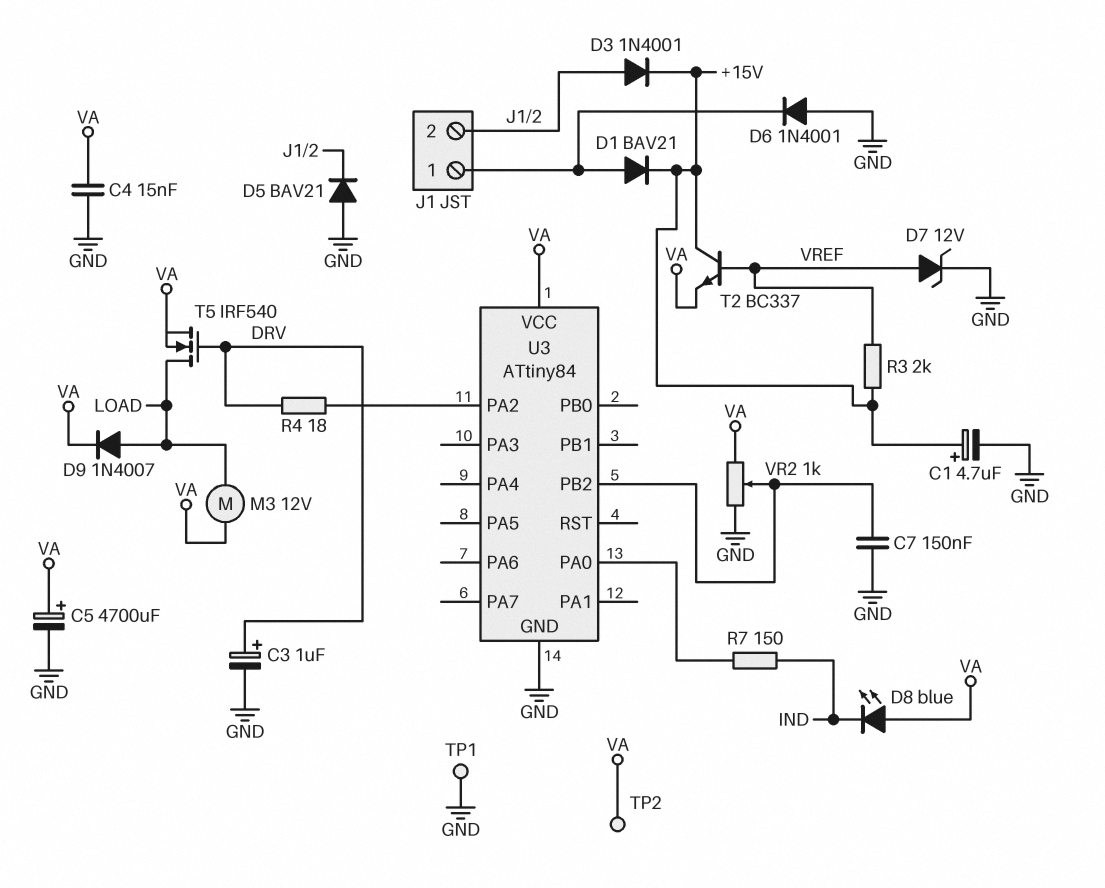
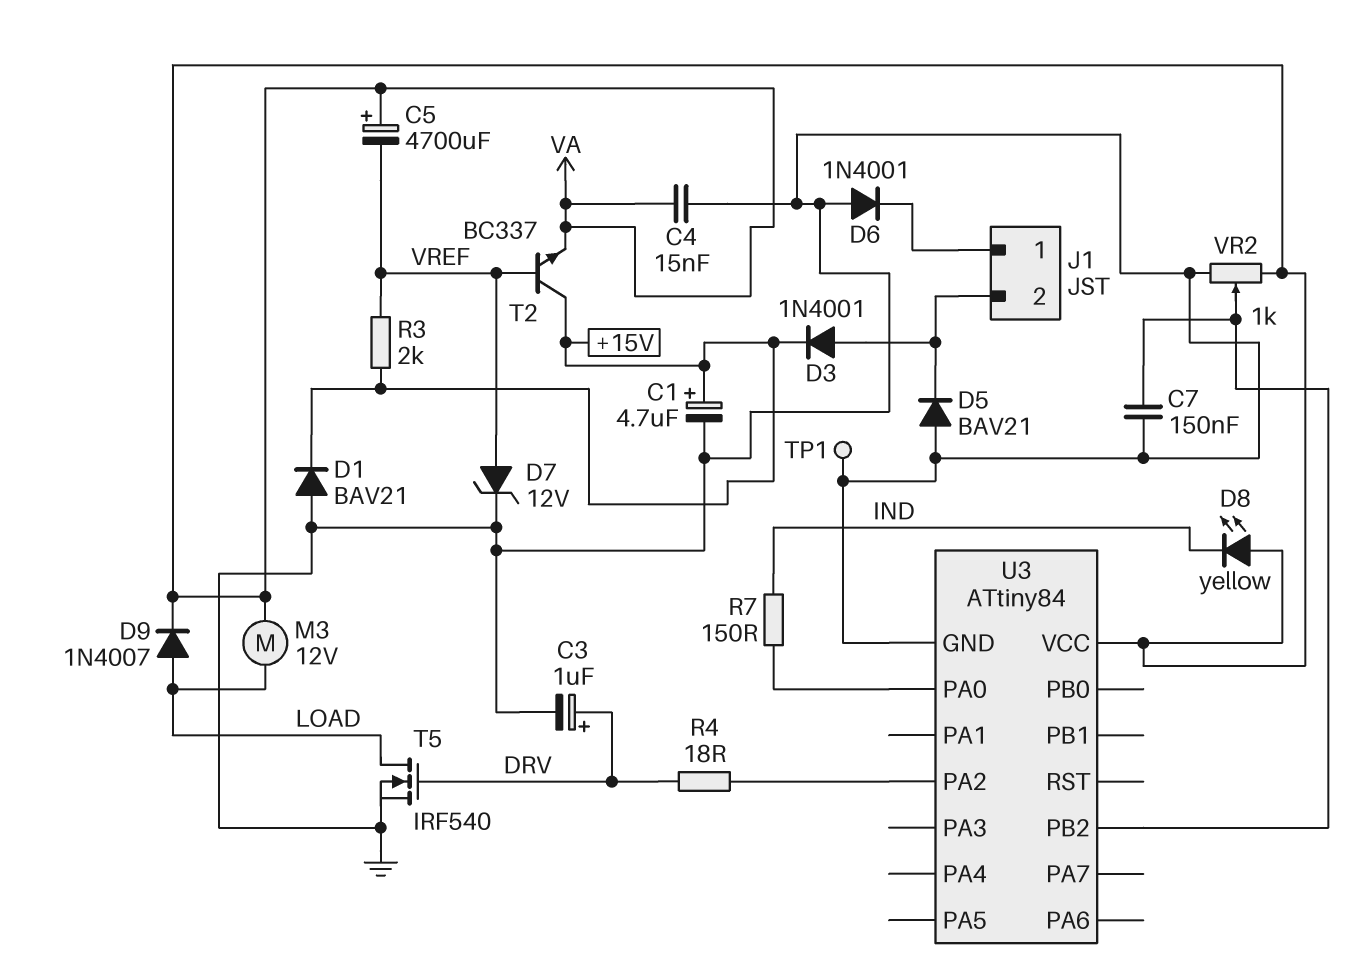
C5: 4700uF (plus VA, minus GND) -> 4700uF (plus VA, minus VREF)
D1: diode BAV21 (A J1/1, K +15V) -> diode BAV21 (A GND, K +15V)
D8: LED blue (A VA, K IND) -> LED yellow (A VA, K IND)
T5: NMOS IRF540 (G DRV, D LOAD, S VA) -> NMOS IRF540 (G DRV, D LOAD, S GND)
TP2: test point (VA) -> none

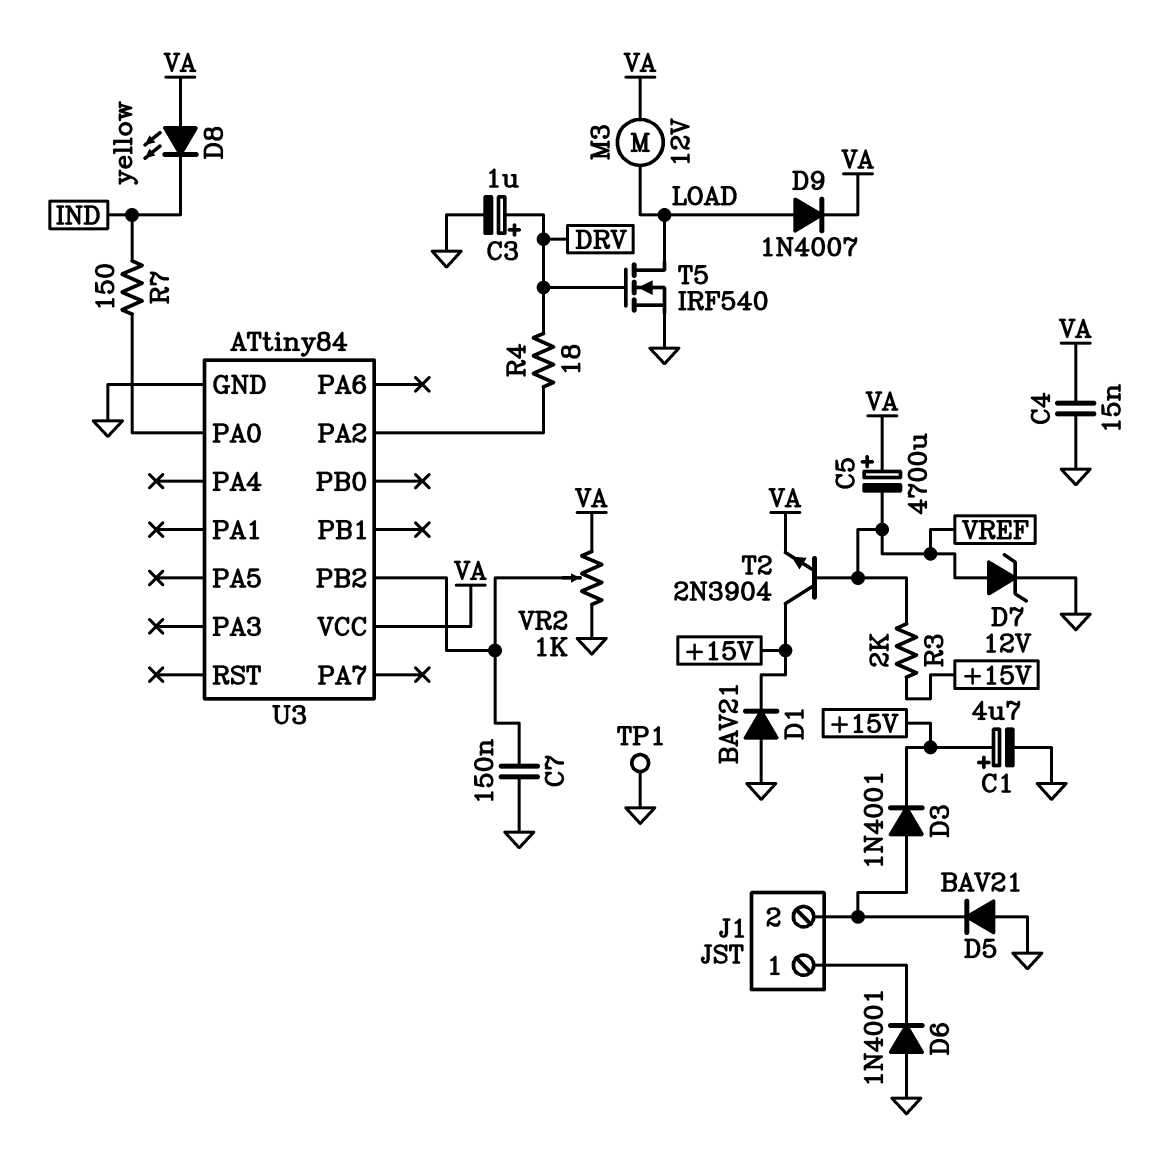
T2: NPN BC337 (B VREF, C +15V, E VA) -> NPN 2N3904 (B VREF, C +15V, E VA)

